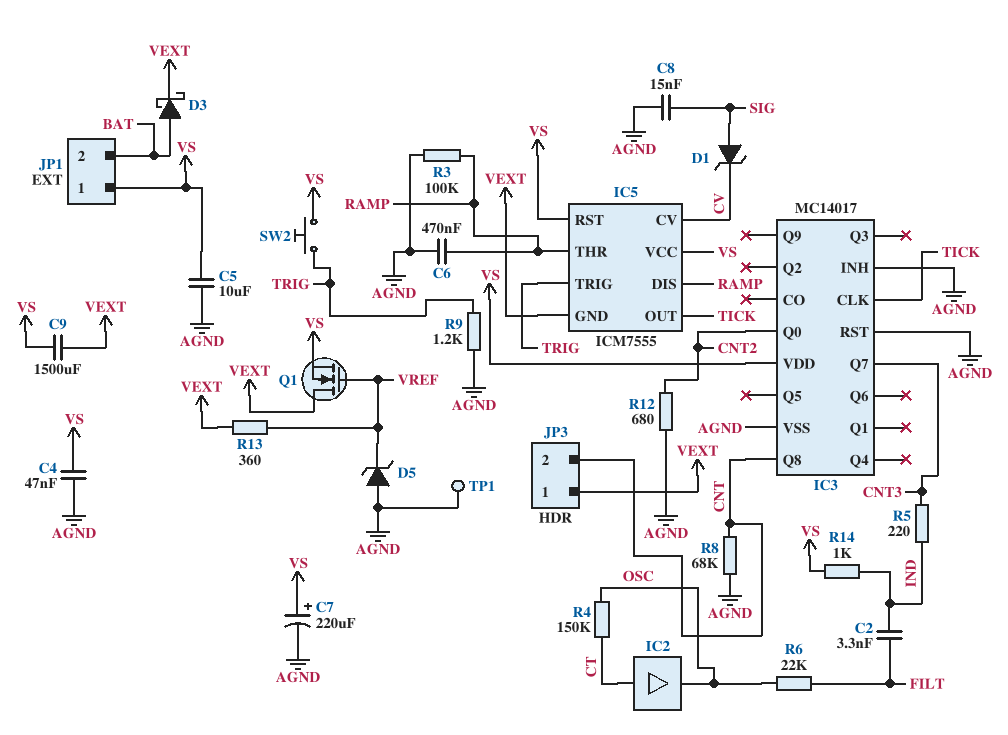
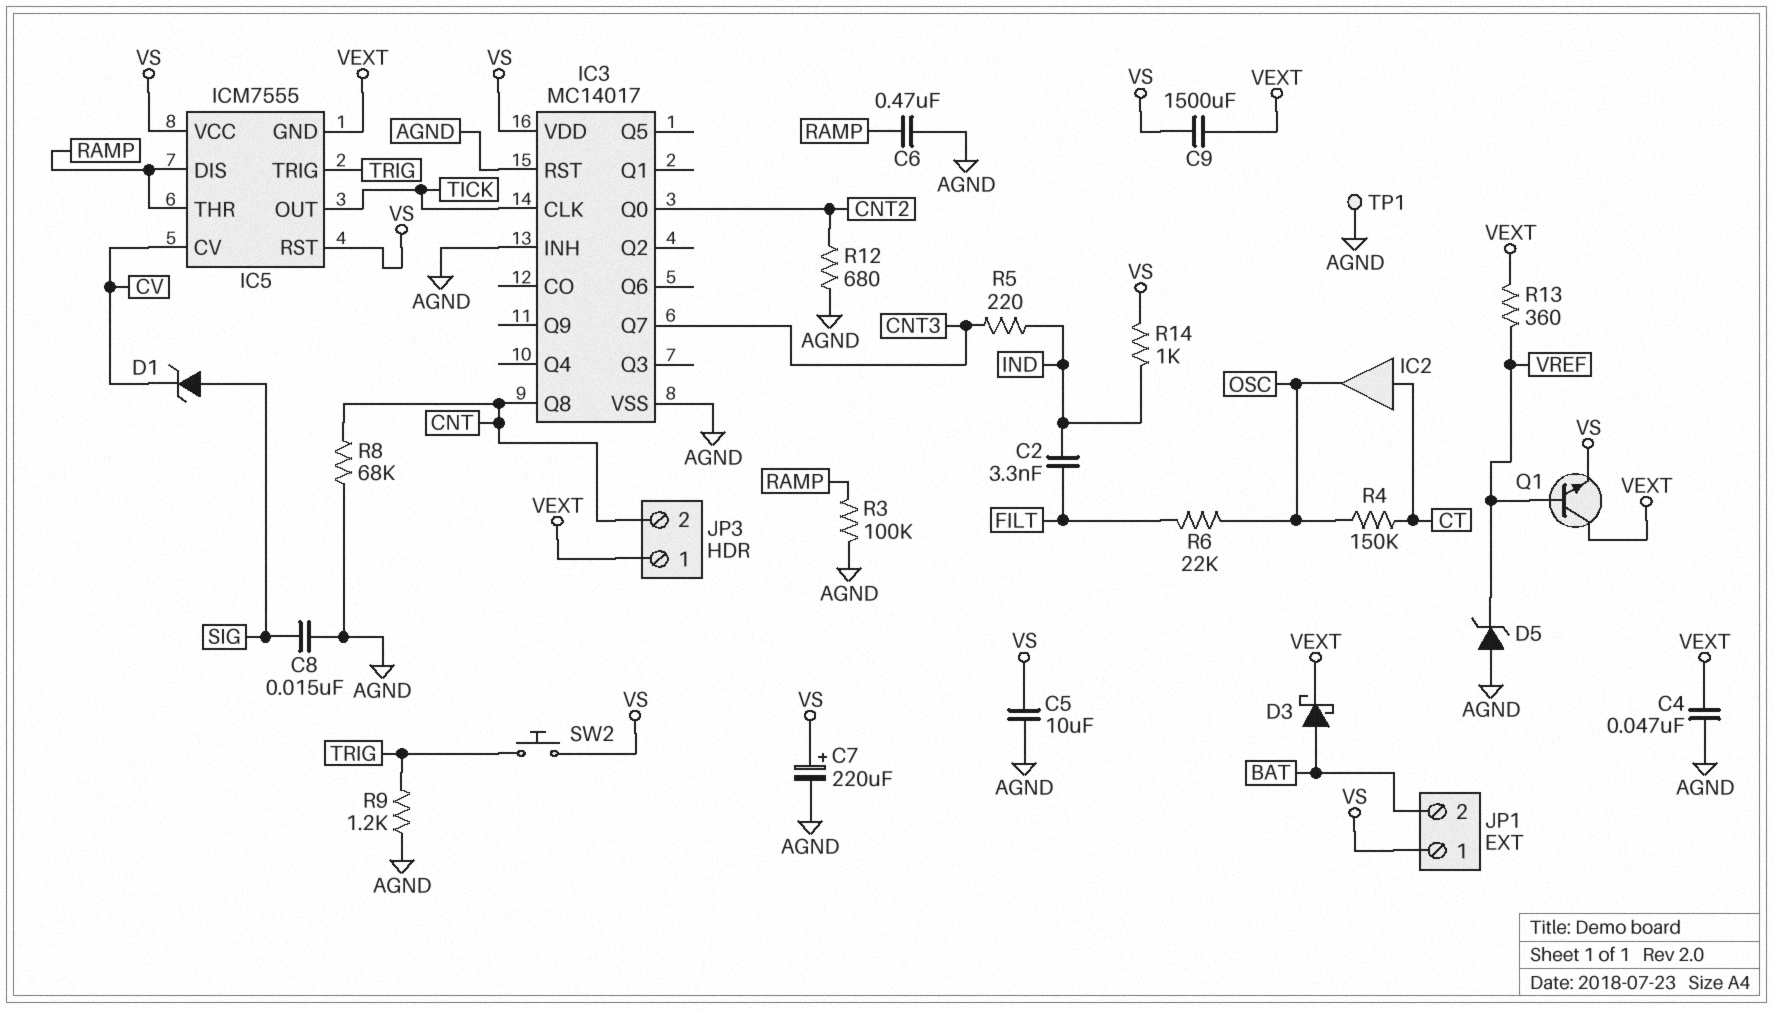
C4: 47nF (AGND, VS) -> 47nF (AGND, VEXT)
Q1: NMOS (G VREF, D VEXT, S VS) -> NPN (B VREF, C VEXT, E VS)

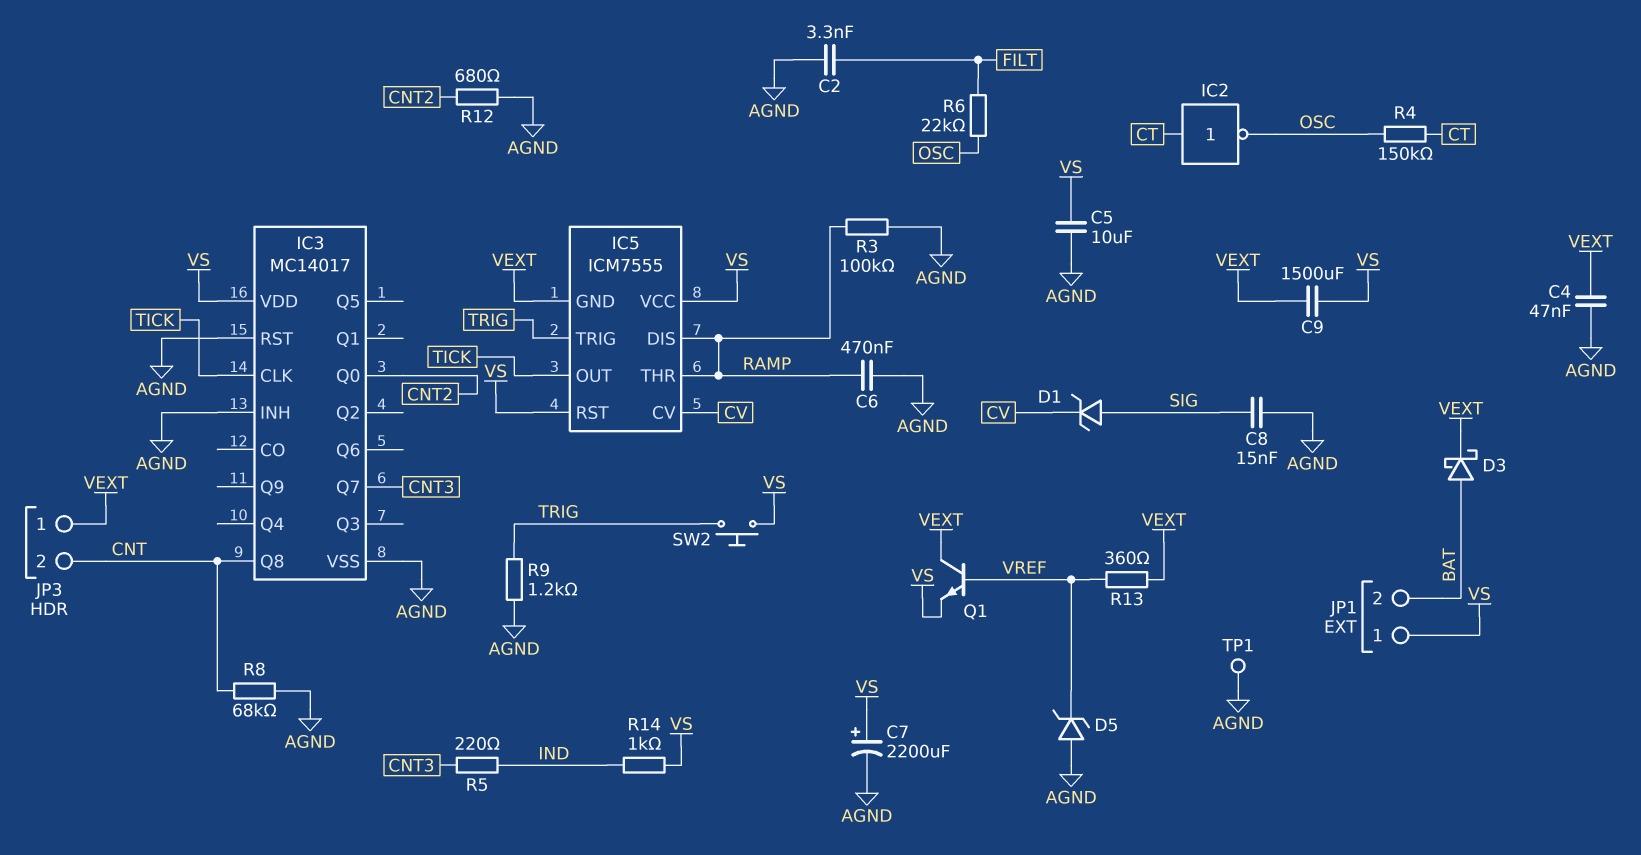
C2: 3.3nF (FILT, IND) -> 3.3nF (AGND, FILT)
C7: 220uF (plus VS, minus AGND) -> 2200uF (plus VS, minus AGND)
IC2: buffer (in CT, out OSC) -> NOT (in CT, out OSC)

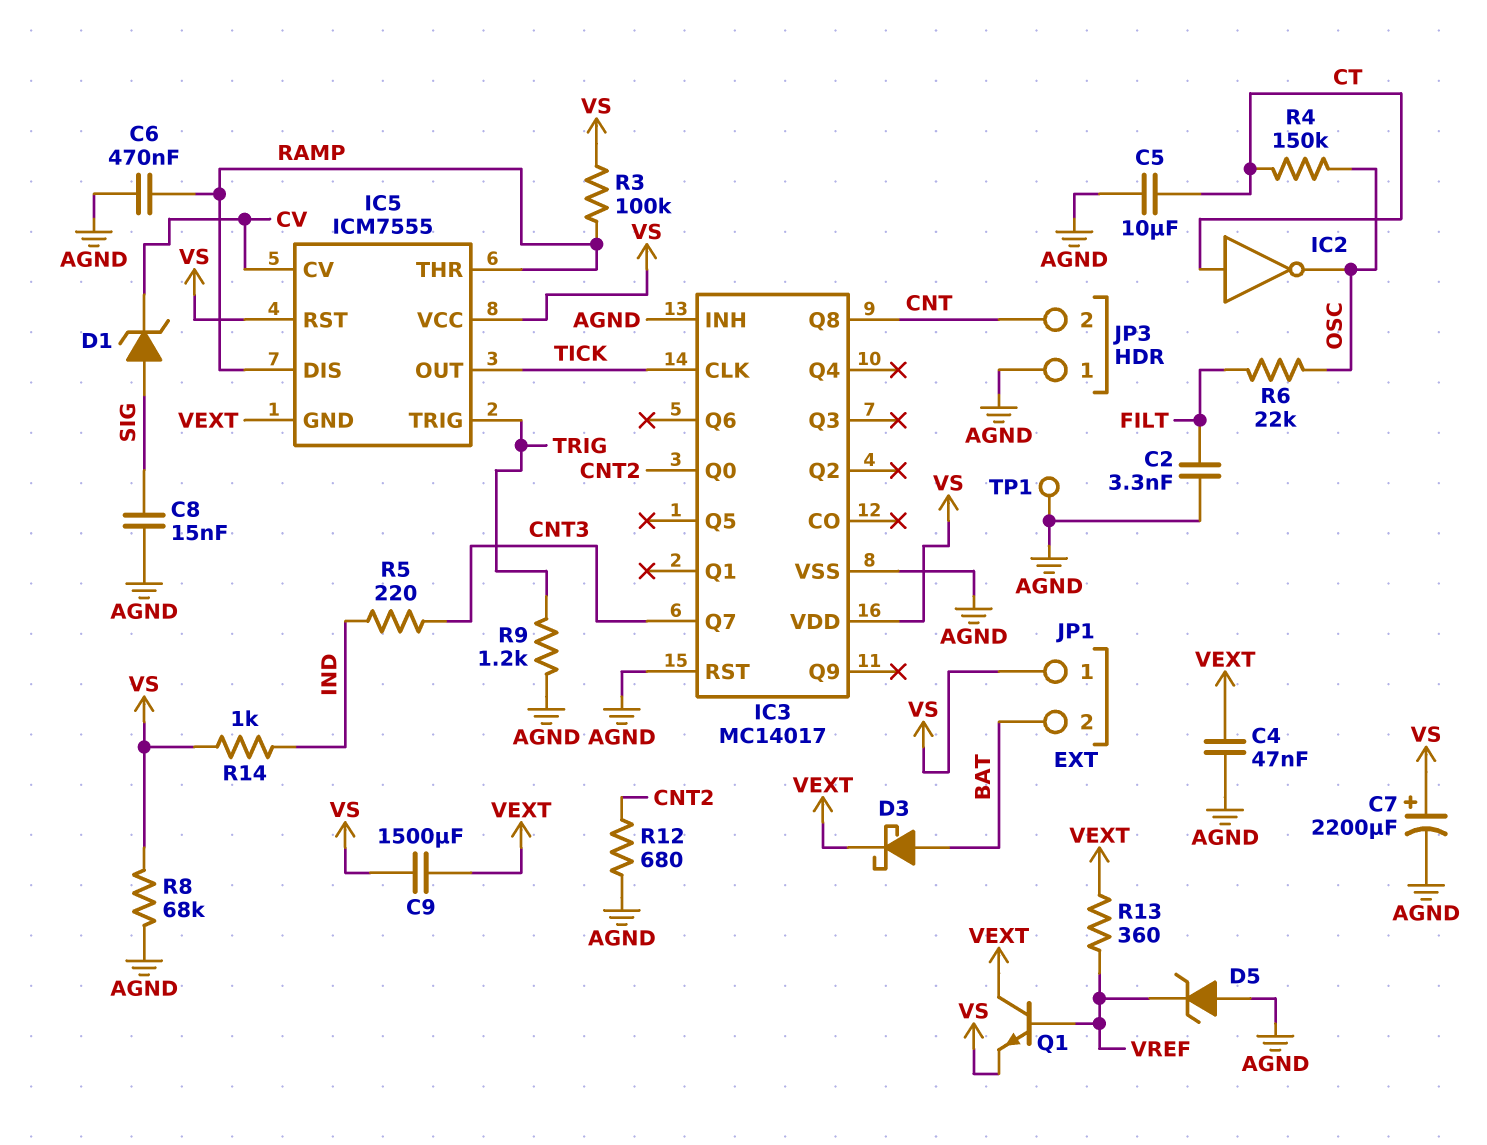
C5: 10uF (AGND, VS) -> 10uF (AGND, CT)
JP3 pin 1: VEXT -> AGND
R3: 100k (AGND, RAMP) -> 100k (RAMP, VS)
R8: 68k (AGND, CNT) -> 68k (AGND, VS)
SW2: button (TRIG, VS) -> none

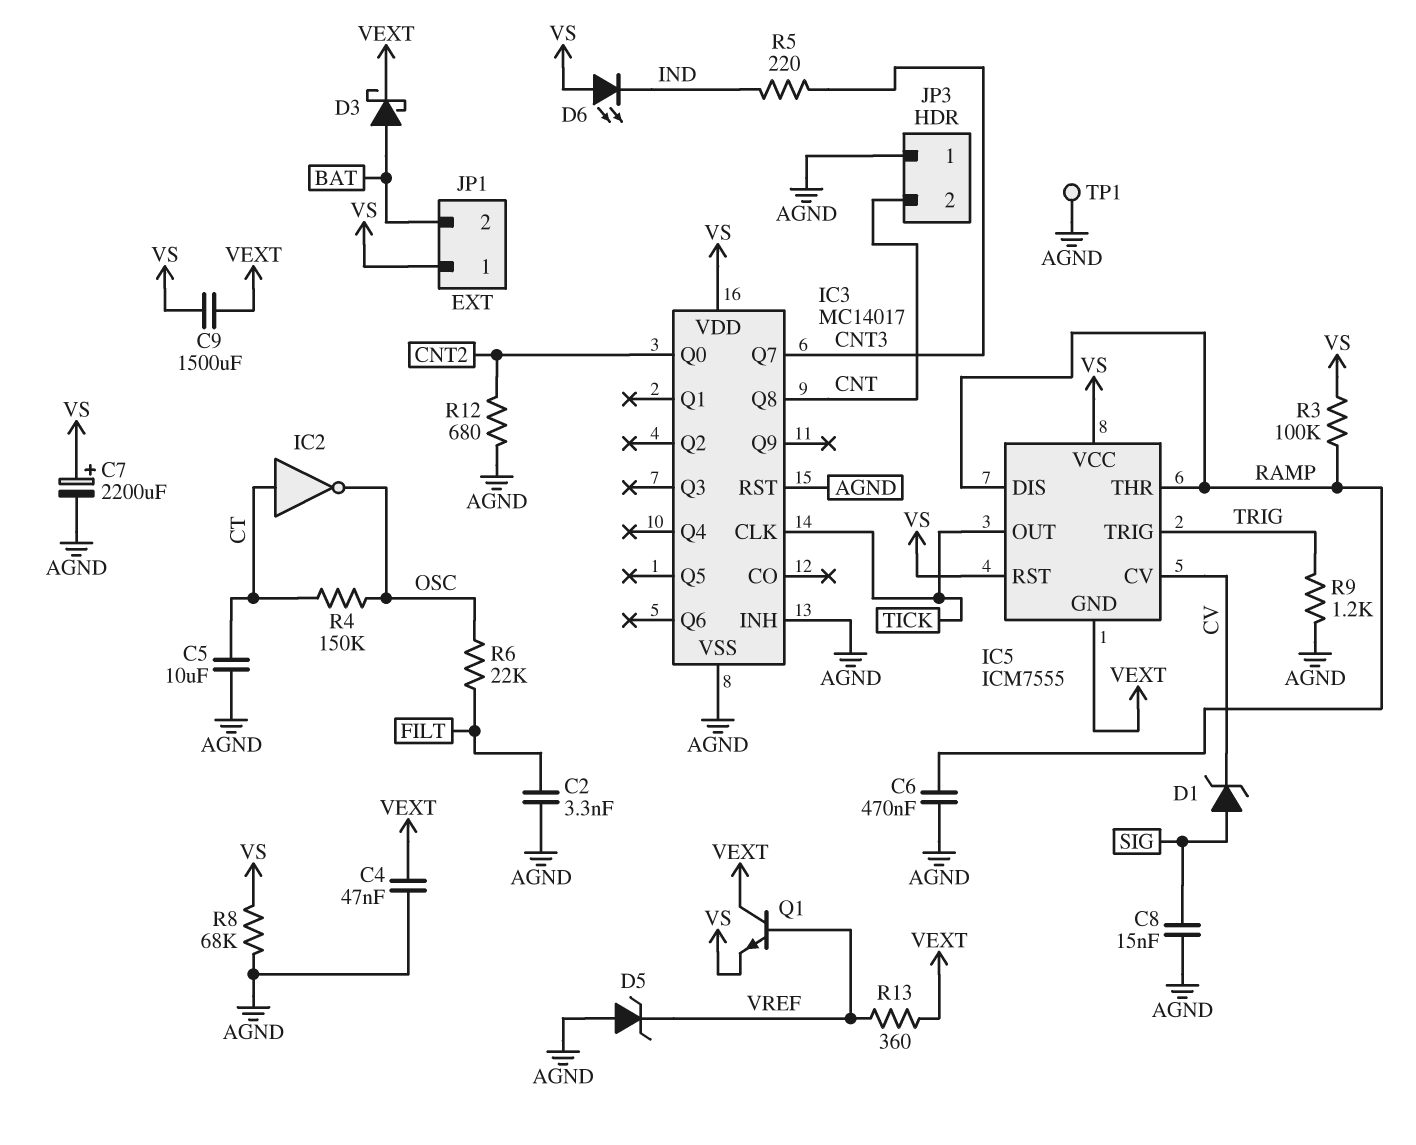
D6: none -> LED (A VS, K IND)
R14: 1k (IND, VS) -> none

